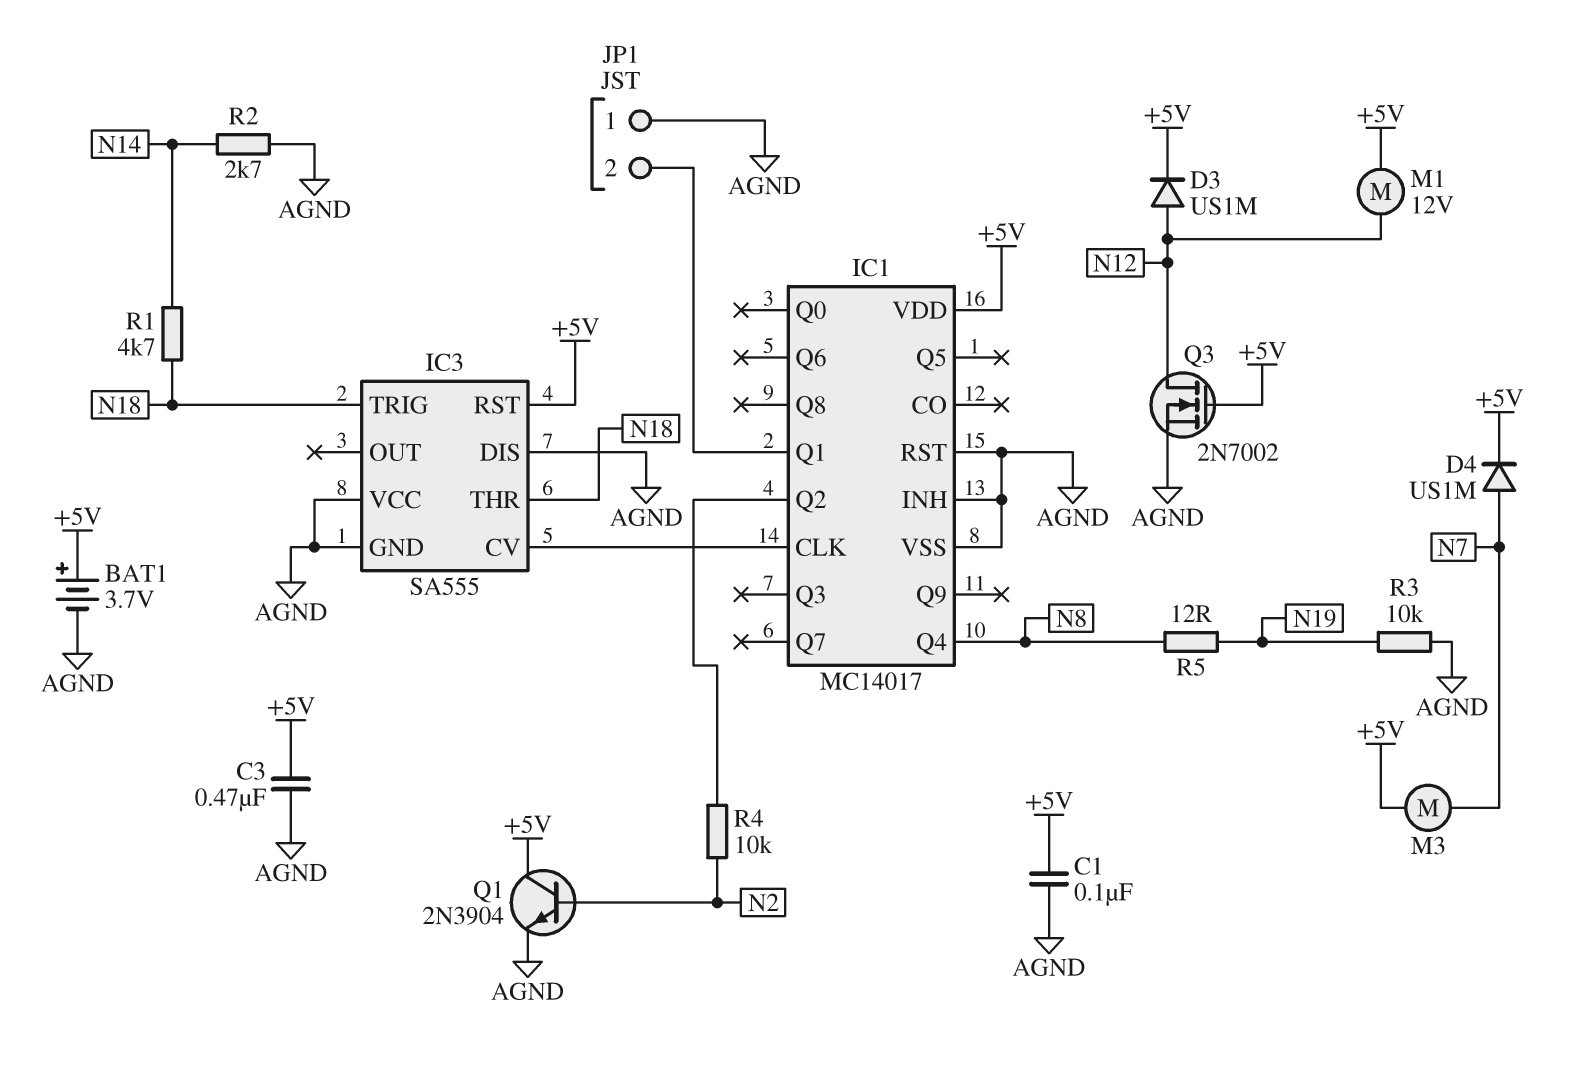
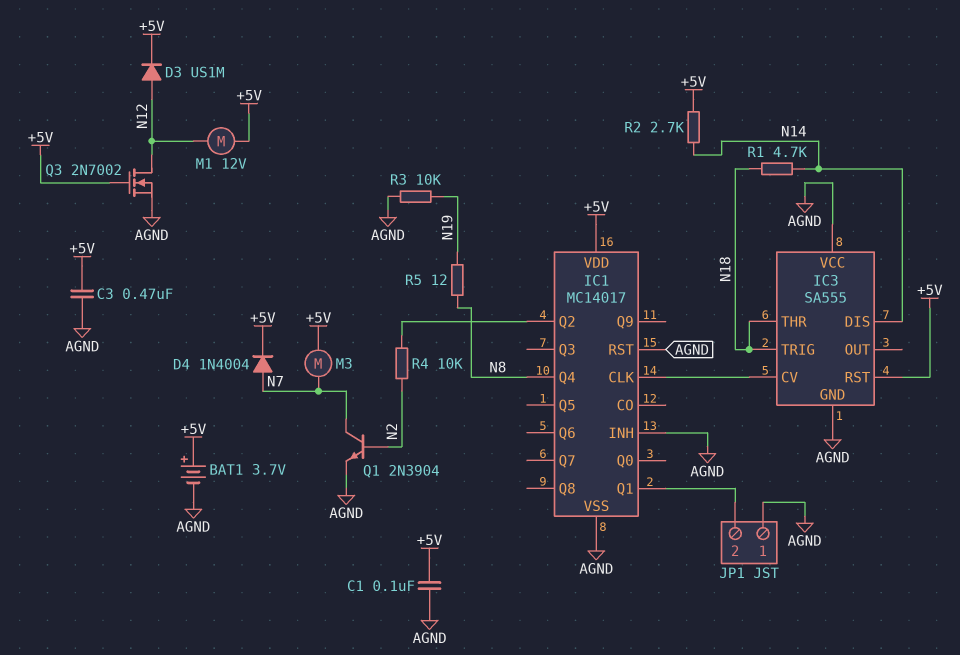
D4: diode US1M (A N7, K +5V) -> diode 1N4004 (A N7, K +5V)
IC3 pin DIS: AGND -> N14
Q1: NPN 2N3904 (B N2, C +5V, E AGND) -> NPN 2N3904 (B N2, C N7, E AGND)
R2: 2.7k (AGND, N14) -> 2.7k (+5V, N14)

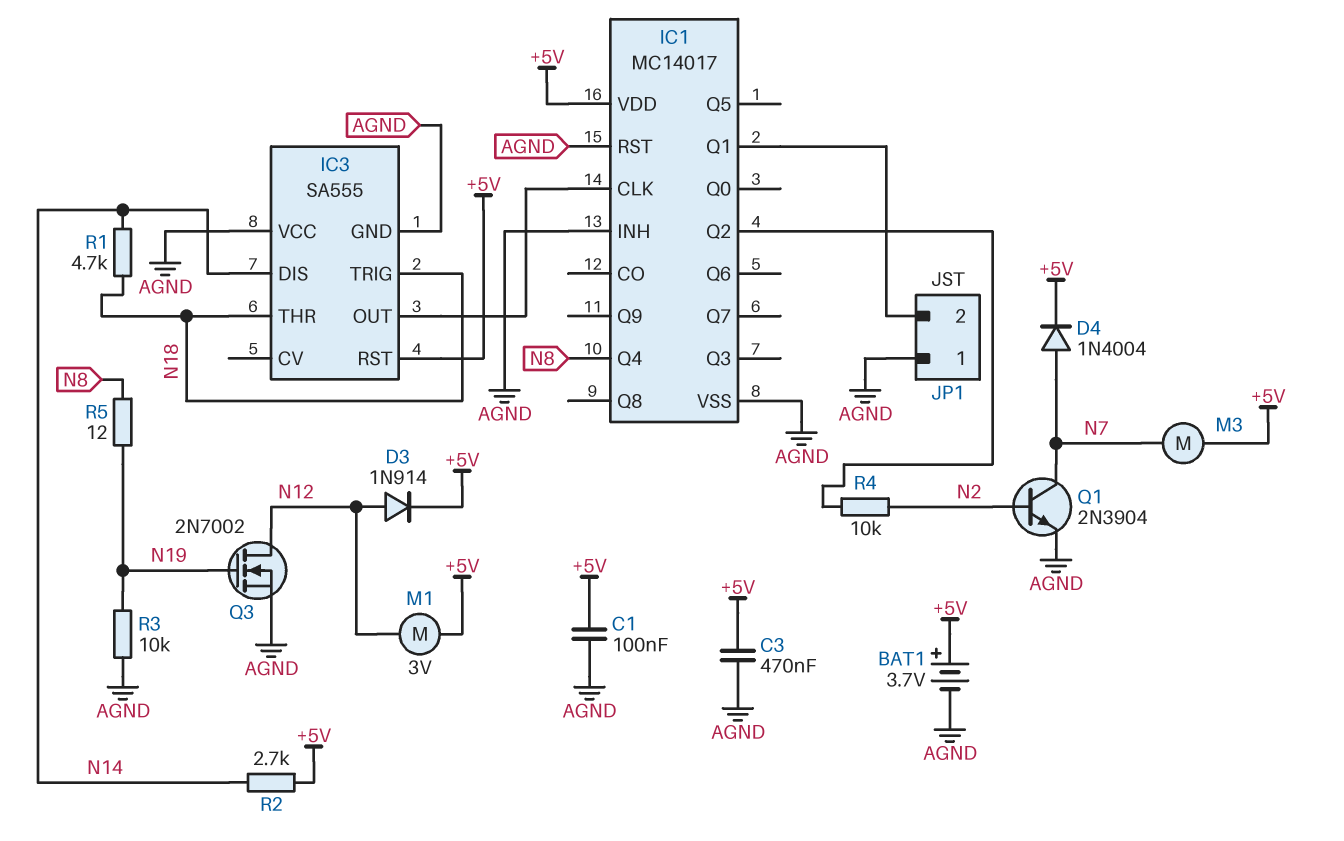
D3: diode US1M (A N12, K +5V) -> diode 1N914 (A N12, K +5V)
IC3 pin CV: IC1/CLK -> none
IC3 pin OUT: none -> IC1/CLK
M1: motor 12V (+5V, N12) -> motor 3V (+5V, N12)
Q3: NMOS 2N7002 (G +5V, D N12, S AGND) -> NMOS 2N7002 (G N19, D N12, S AGND)

